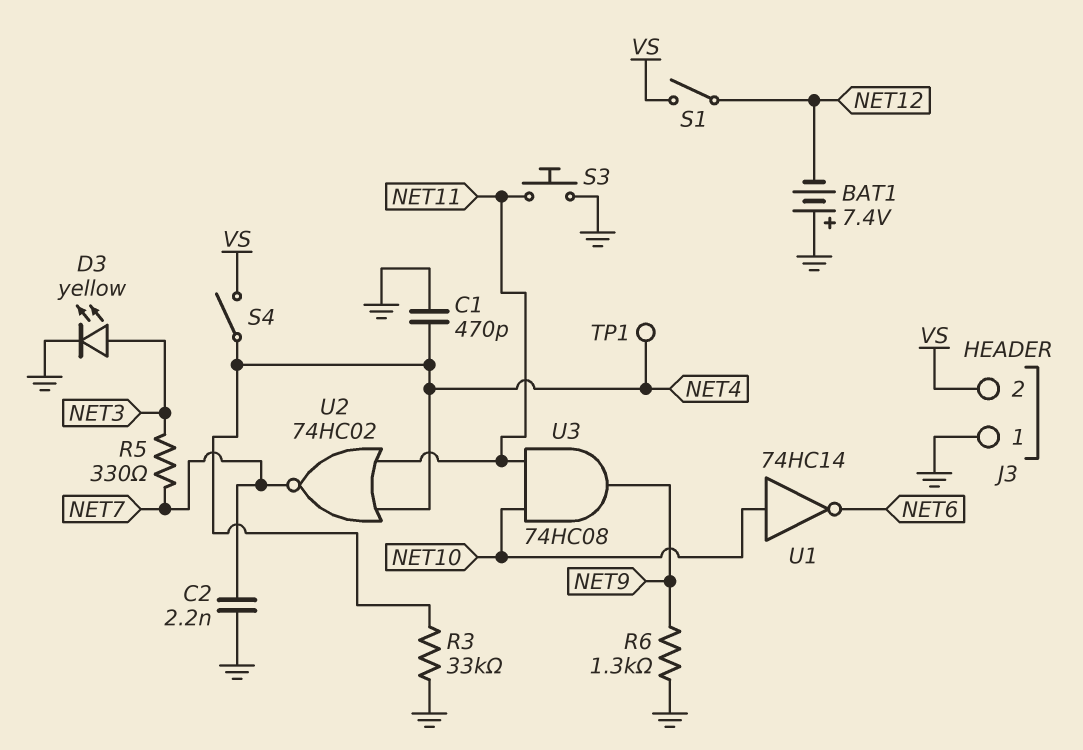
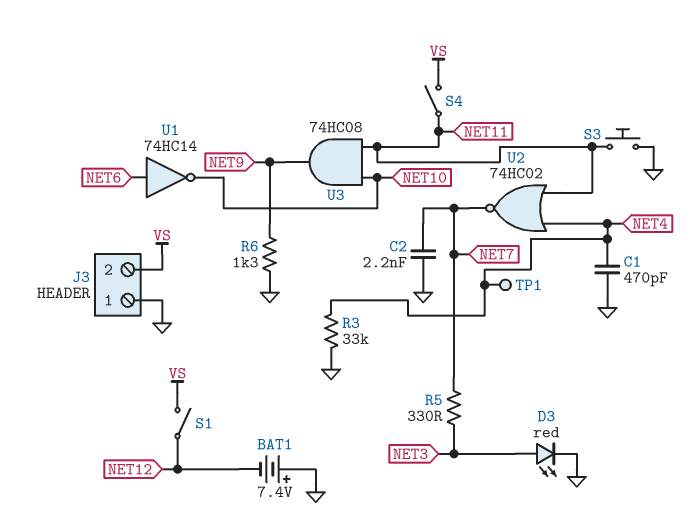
D3: LED yellow (A NET3, K GND) -> LED red (A NET3, K GND)
S4: switch (NET4, VS) -> switch (NET11, VS)
U1: NOT 74HC14 (in NET10, out NET6) -> NOT 74HC14 (in NET6, out NET10)

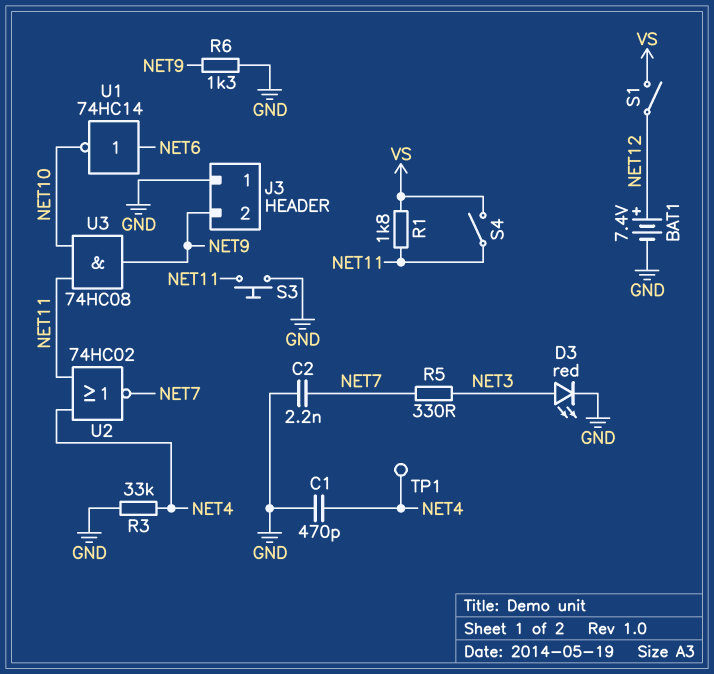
BAT1: 7.4V (plus GND, minus NET12) -> 7.4V (plus NET12, minus GND)
J3 pin 2: VS -> NET9
R1: none -> 1.8k (NET11, VS)

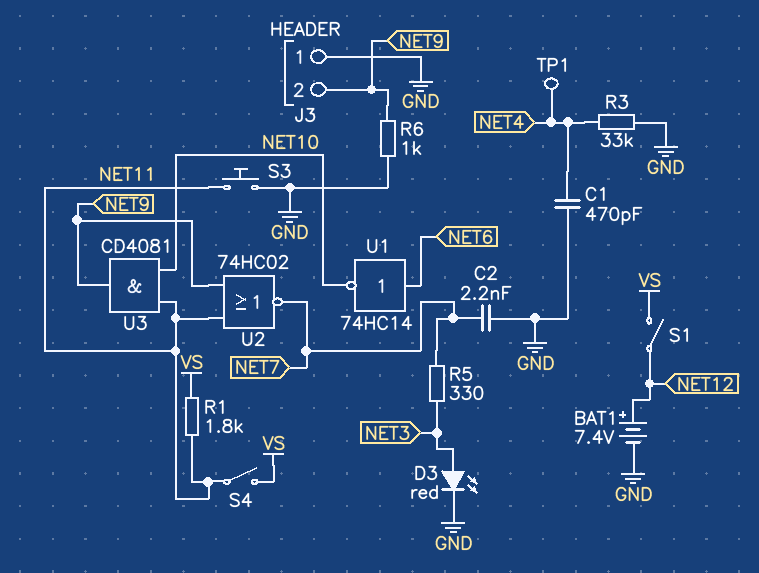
R6: 1.3k (GND, NET9) -> 1k (GND, NET9)
U2: NOR 74HC02 (in NET4, in NET11, out NET7) -> NOR 74HC02 (in NET9, in NET11, out NET7)
U3: AND 74HC08 (in NET10, in NET11, out NET9) -> AND CD4081 (in NET10, in NET11, out NET9)

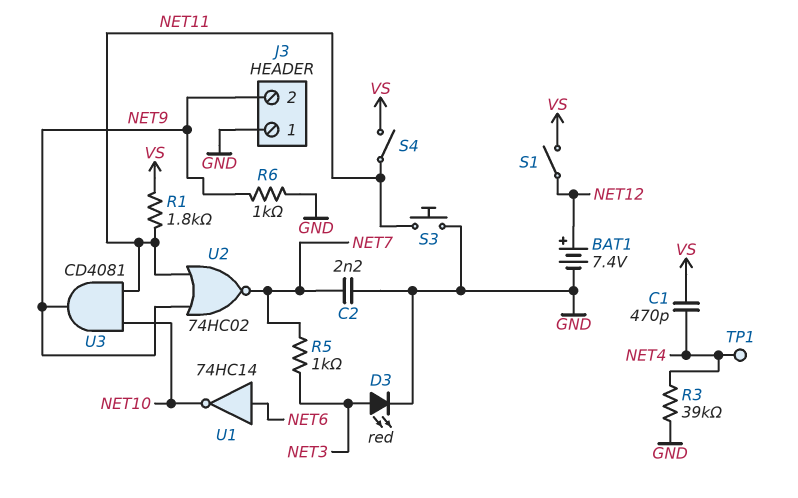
C1: 470pF (GND, NET4) -> 470pF (NET4, VS)
R3: 33k (GND, NET4) -> 39k (GND, NET4)
R5: 330 (NET3, NET7) -> 1k (NET3, NET7)

